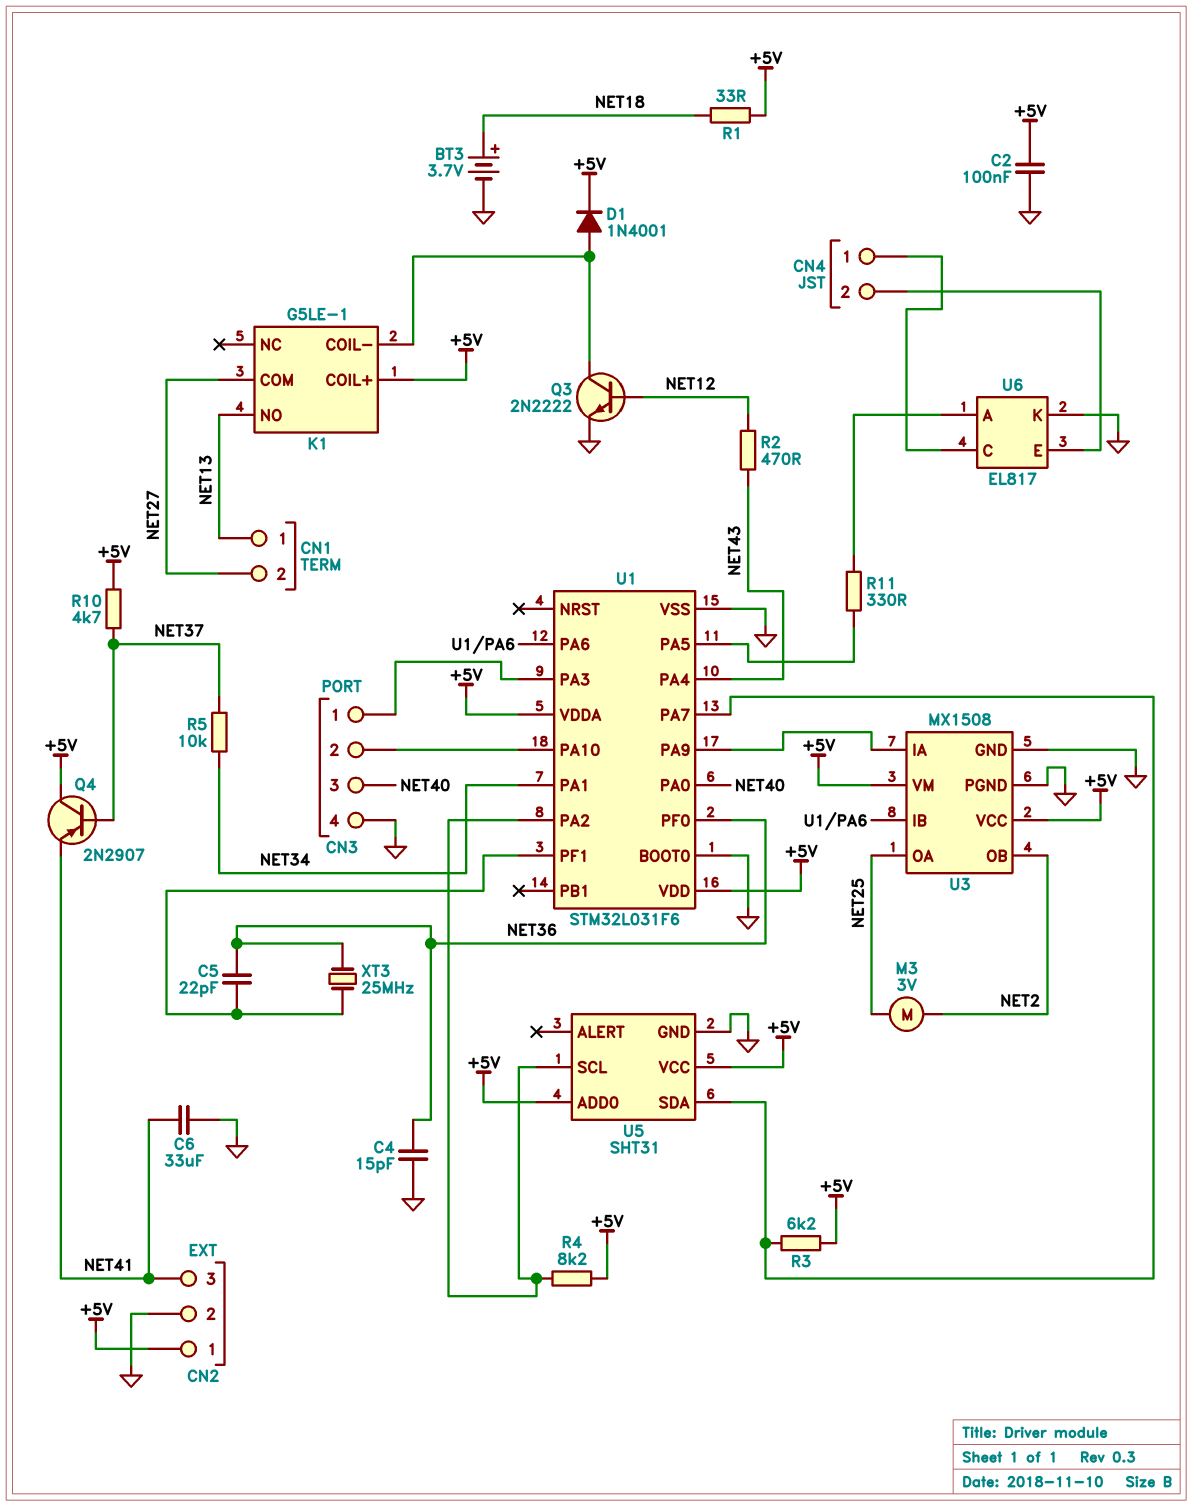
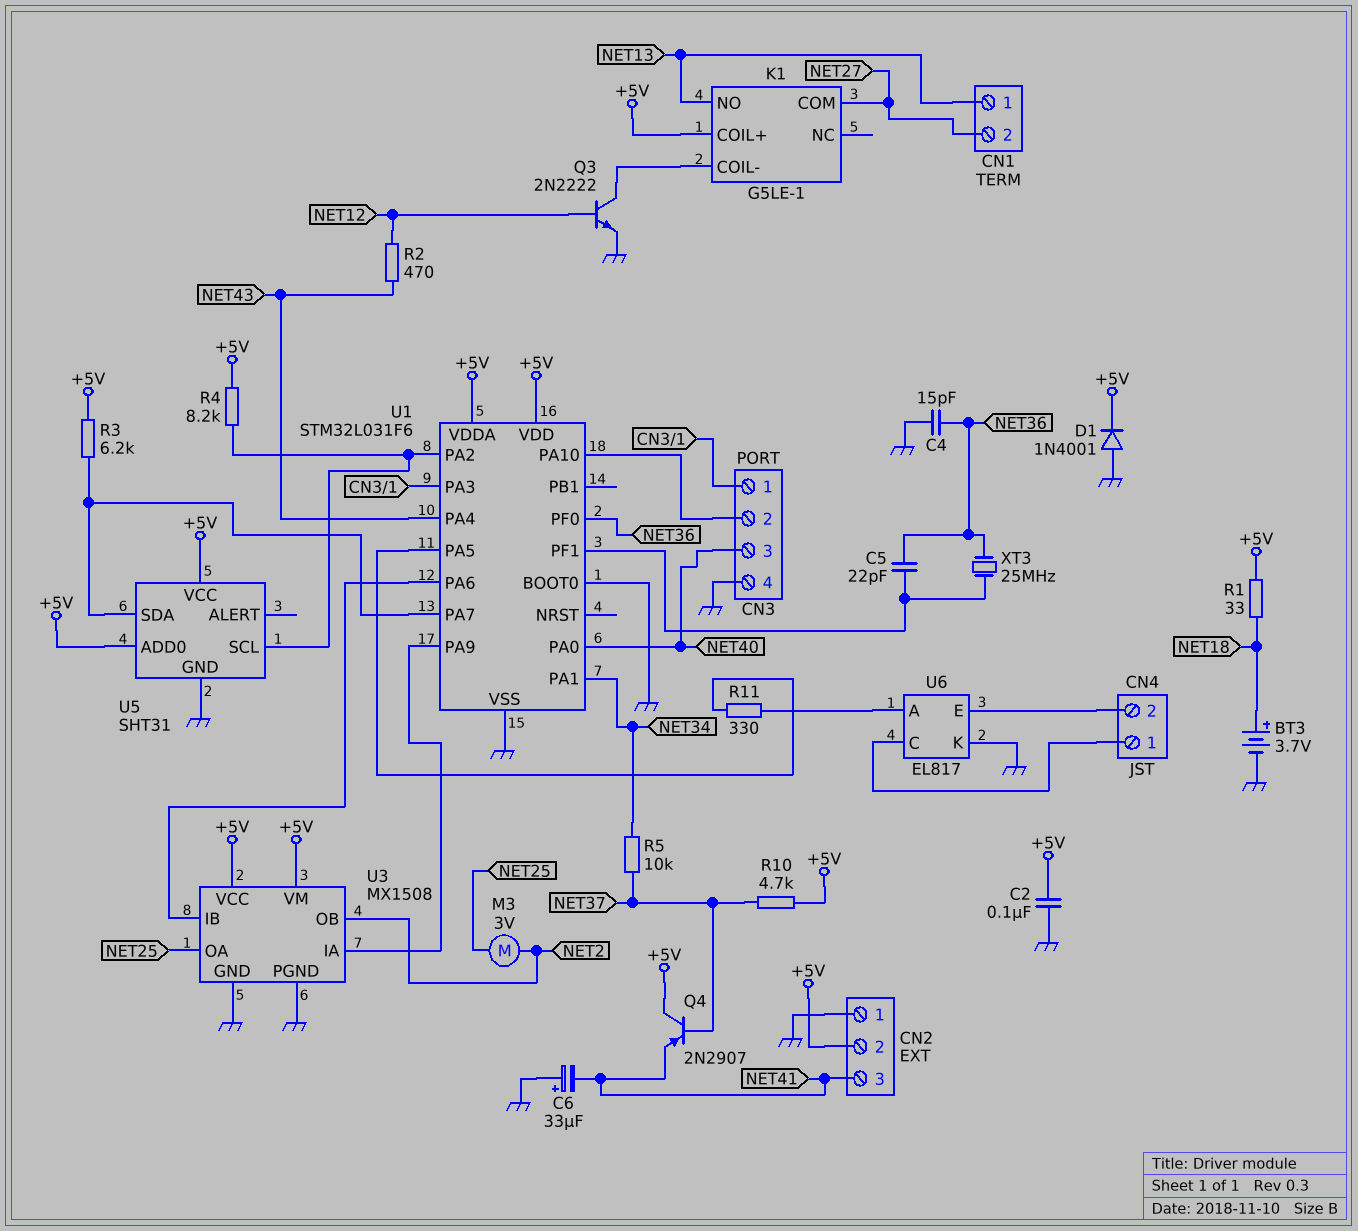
C6: 33uF (GND, NET41) -> 33uF (plus GND, minus NET41)
CN2 pin 1: +5V -> GND
CN2 pin 2: GND -> +5V
D1: diode 1N4001 (A K1/COIL-, K +5V) -> diode 1N4001 (A GND, K +5V)

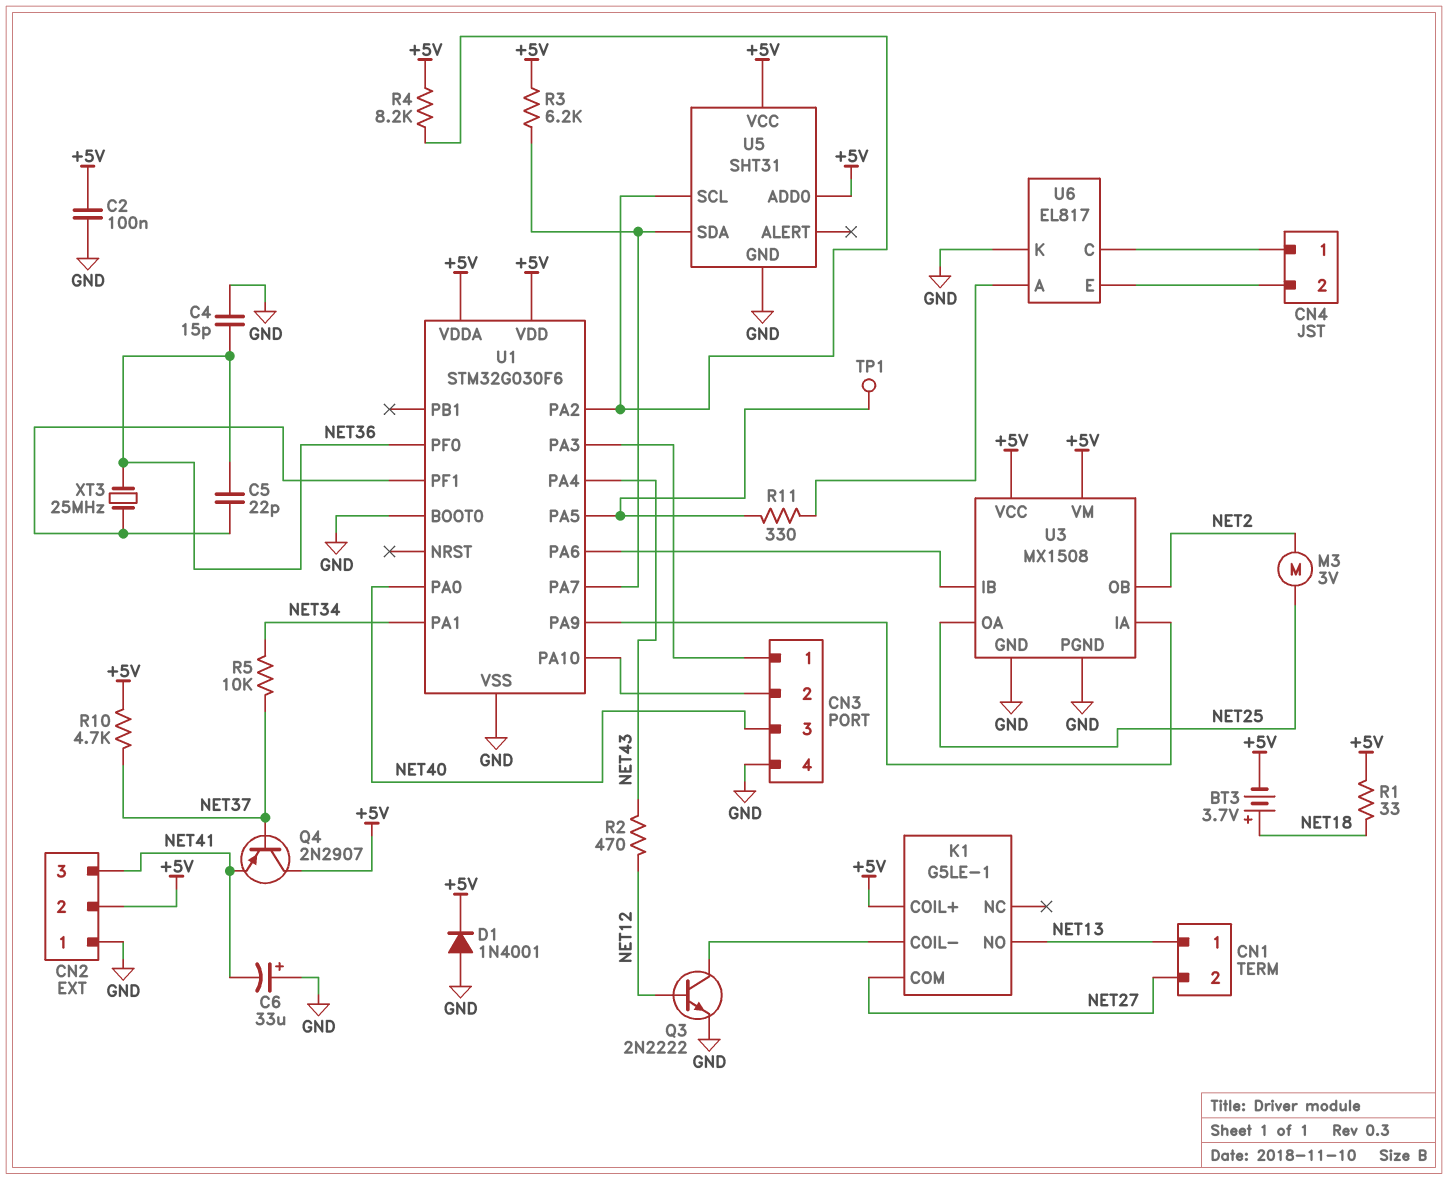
BT3: 3.7V (plus NET18, minus GND) -> 3.7V (plus NET18, minus +5V)
TP1: none -> test point (U1/PA5)
U1: STM32L031F6 -> STM32G030F6

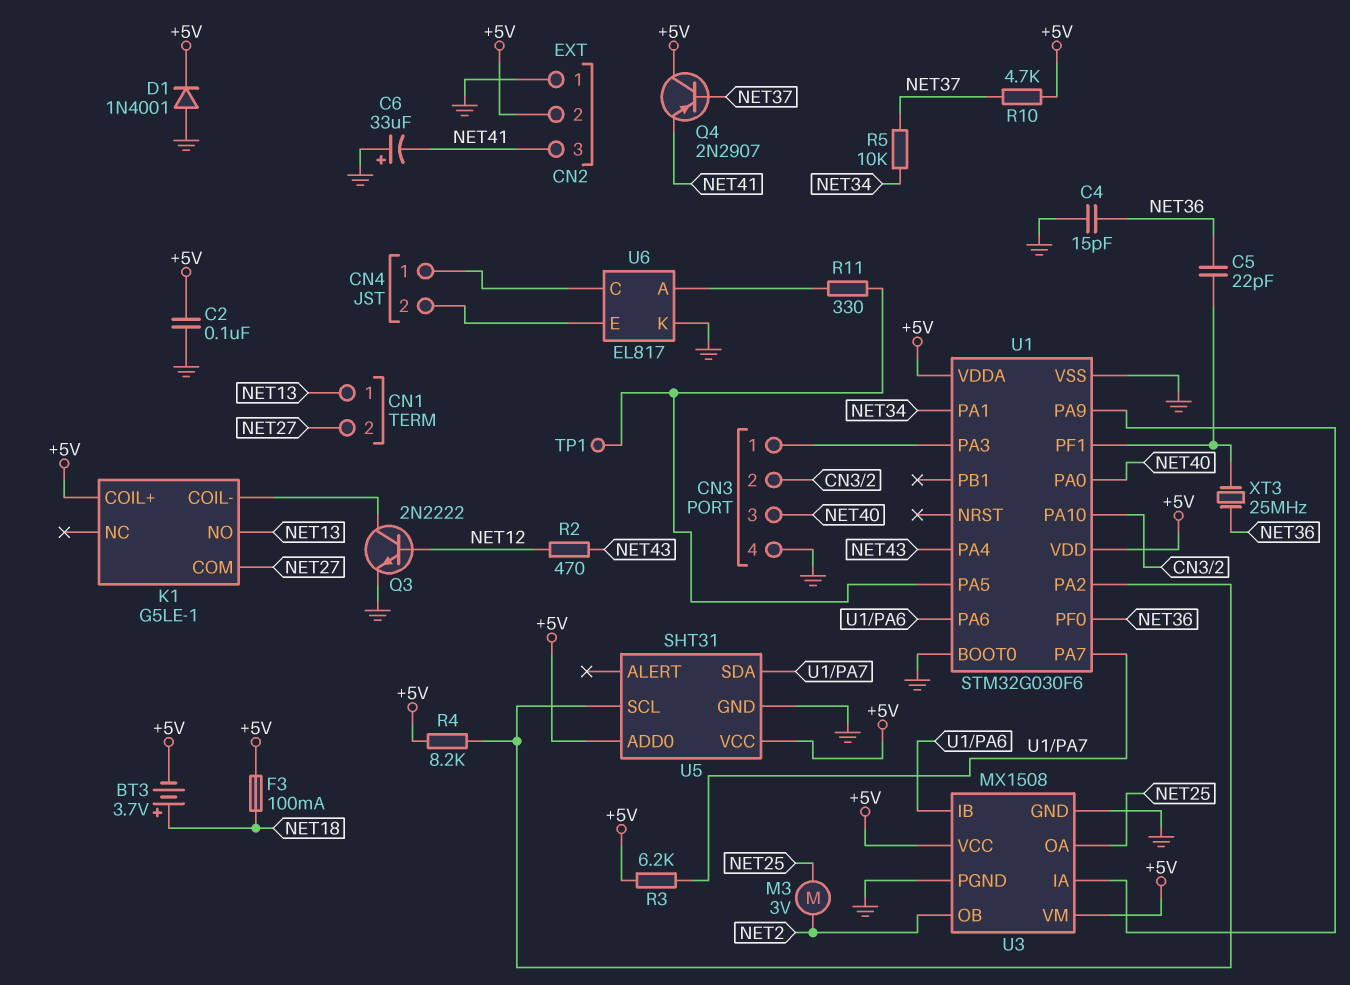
F3: none -> 100mA (+5V, NET18)
R1: 33 (+5V, NET18) -> none

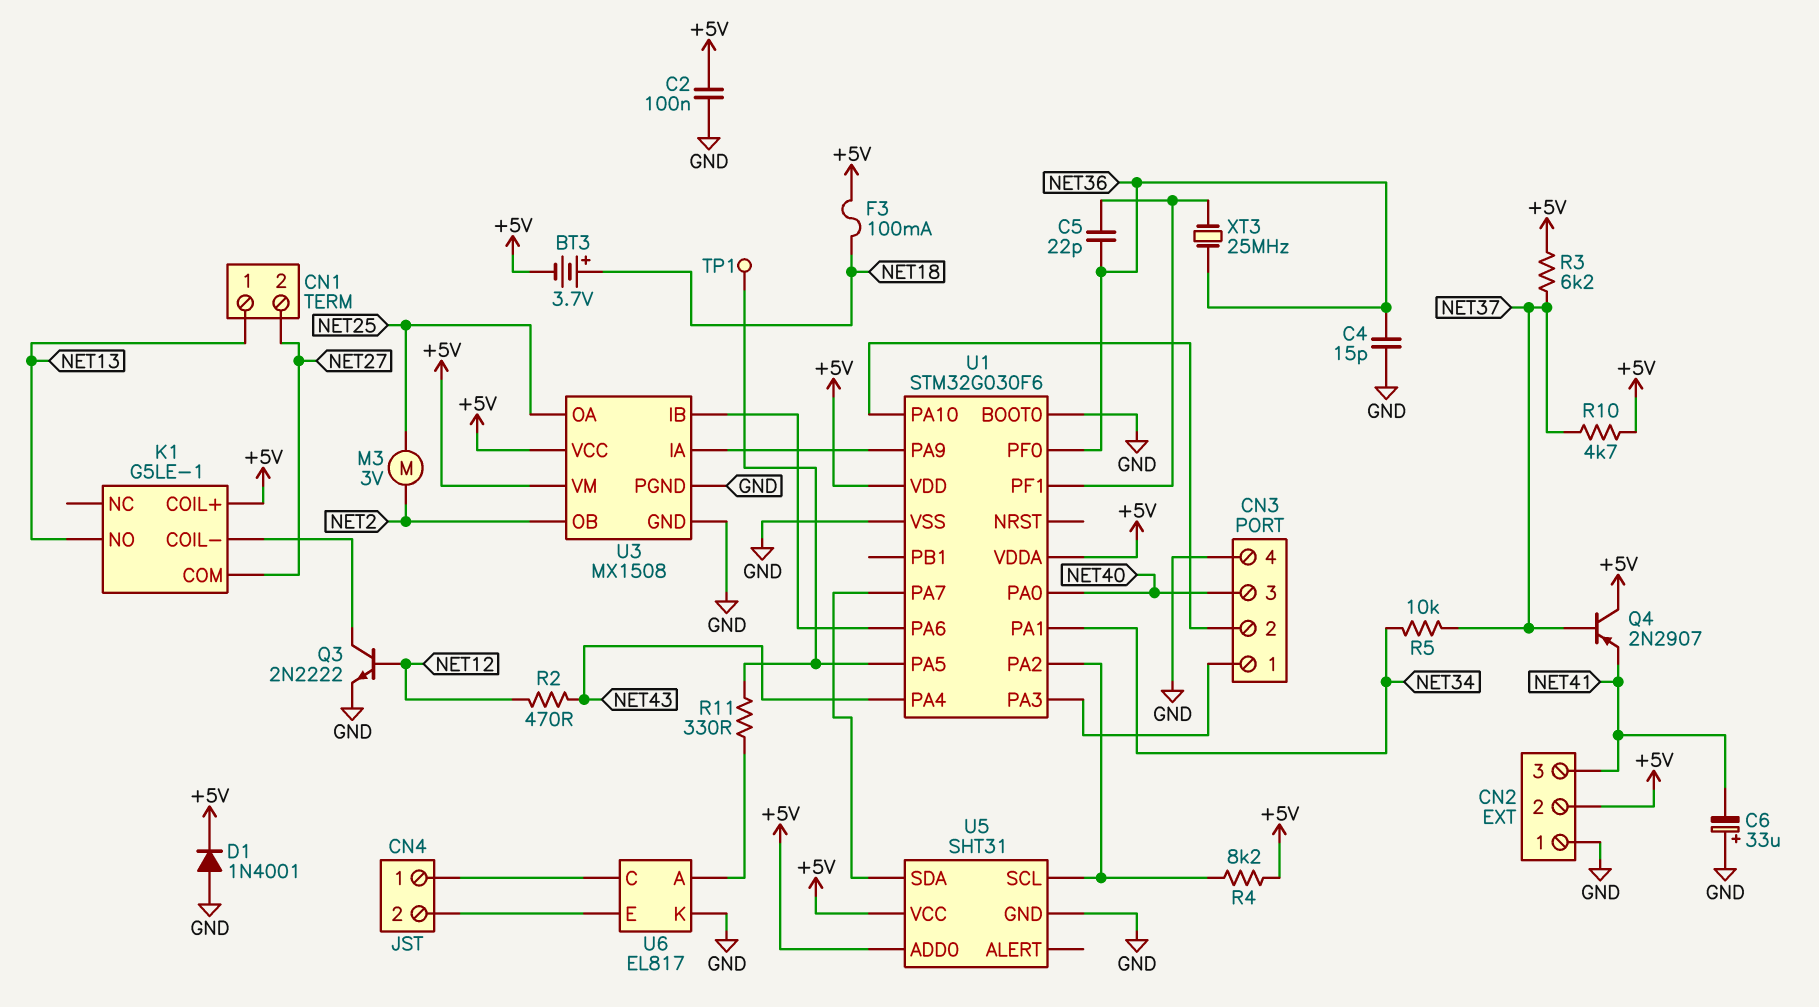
R3: 6.2k (+5V, U1/PA7) -> 6.2k (+5V, NET37)

